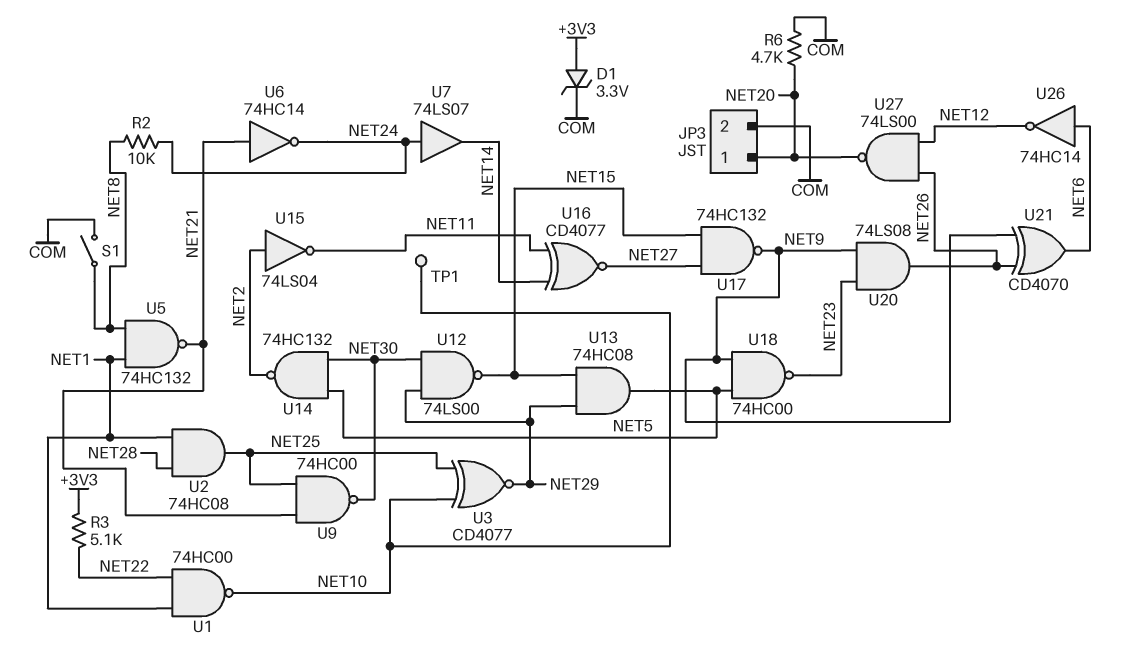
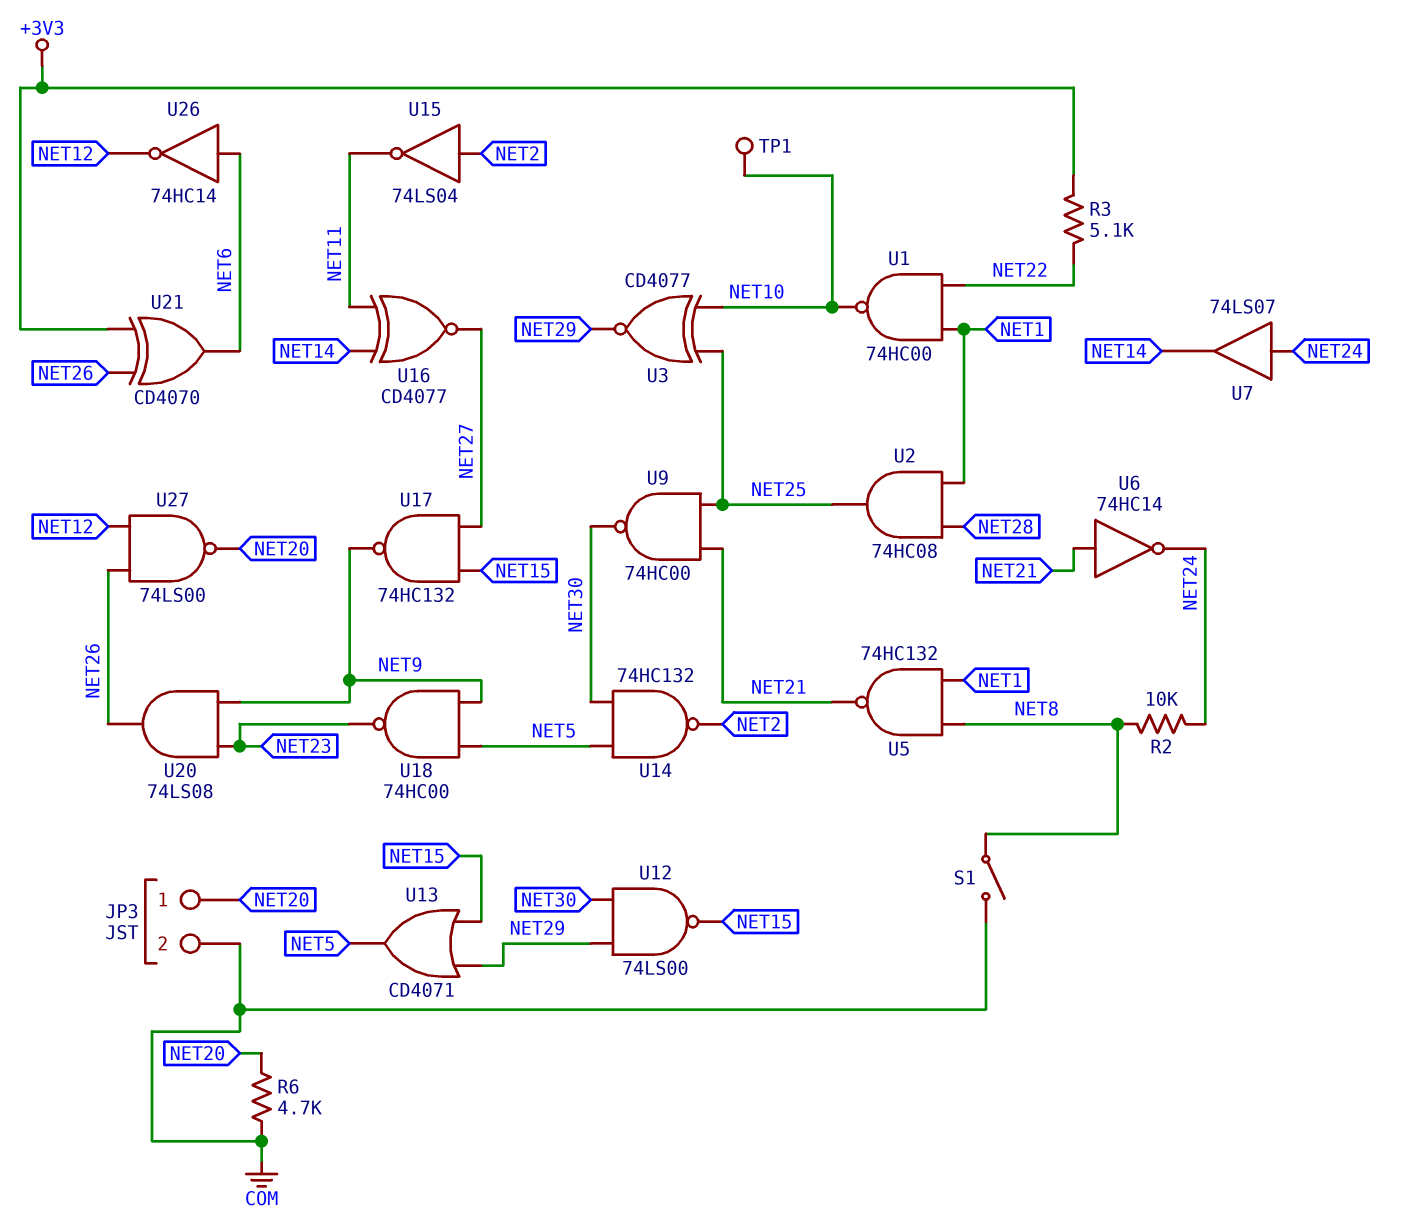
D1: zener 3.3V (A +3V3, K COM) -> none
U13: AND 74HC08 (in NET15, in NET29, out NET5) -> OR CD4071 (in NET15, in NET29, out NET5)
U21: XOR CD4070 (in NET9, in NET26, out NET6) -> XOR CD4070 (in +3V3, in NET26, out NET6)

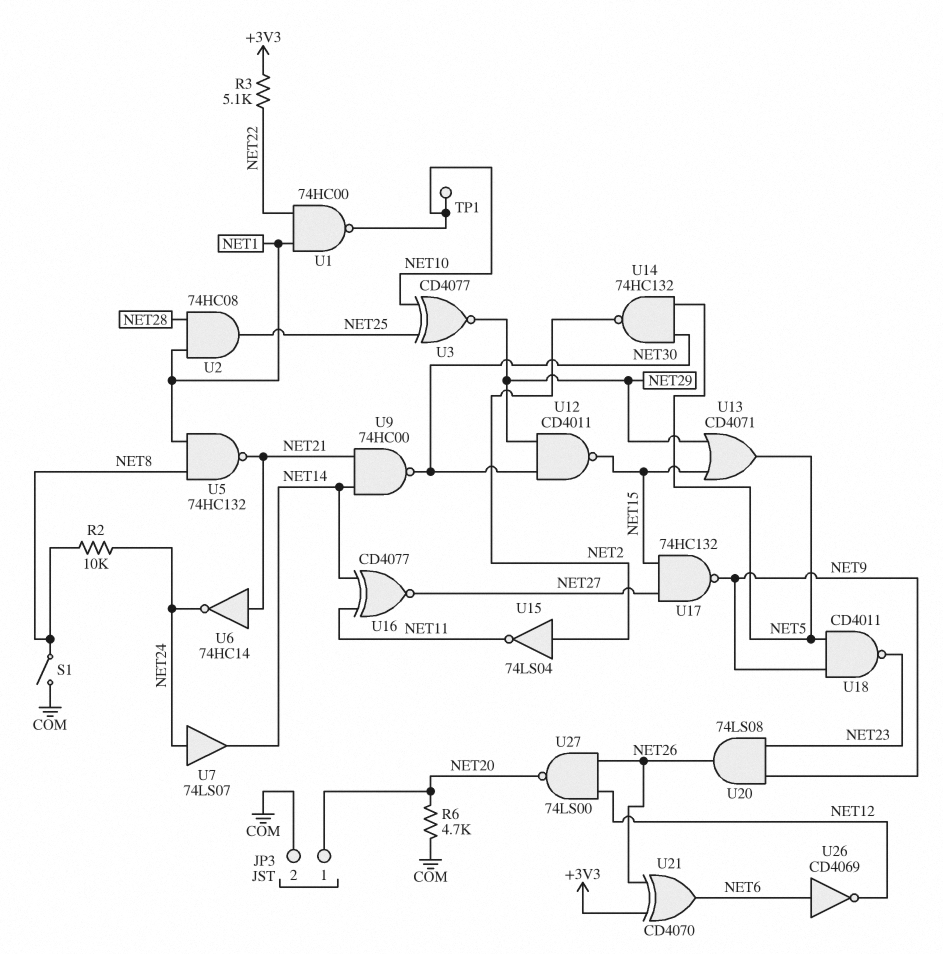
U9: NAND 74HC00 (in NET21, in NET25, out NET30) -> NAND 74HC00 (in NET14, in NET21, out NET30)
U12: NAND 74LS00 (in NET29, in NET30, out NET15) -> NAND CD4011 (in NET29, in NET30, out NET15)
U18: NAND 74HC00 (in NET5, in NET9, out NET23) -> NAND CD4011 (in NET5, in NET9, out NET23)
U26: NOT 74HC14 (in NET6, out NET12) -> NOT CD4069 (in NET6, out NET12)

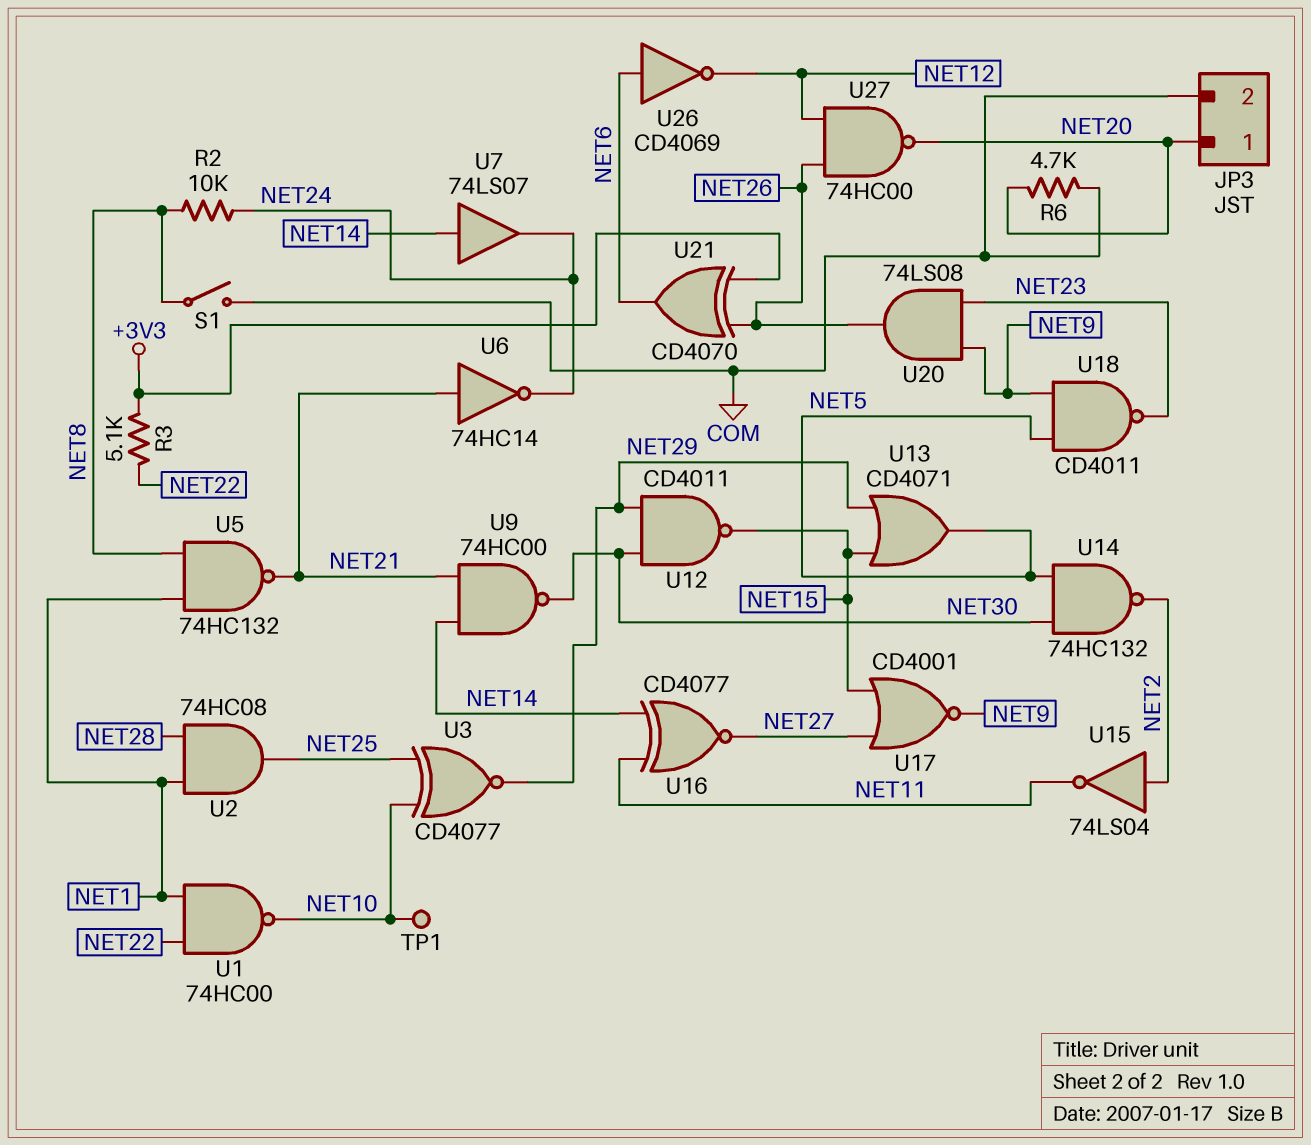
U7: buffer 74LS07 (in NET24, out NET14) -> buffer 74LS07 (in NET14, out NET24)
U17: NAND 74HC132 (in NET15, in NET27, out NET9) -> NOR CD4001 (in NET15, in NET27, out NET9)
U27: NAND 74LS00 (in NET12, in NET26, out NET20) -> NAND 74HC00 (in NET12, in NET26, out NET20)

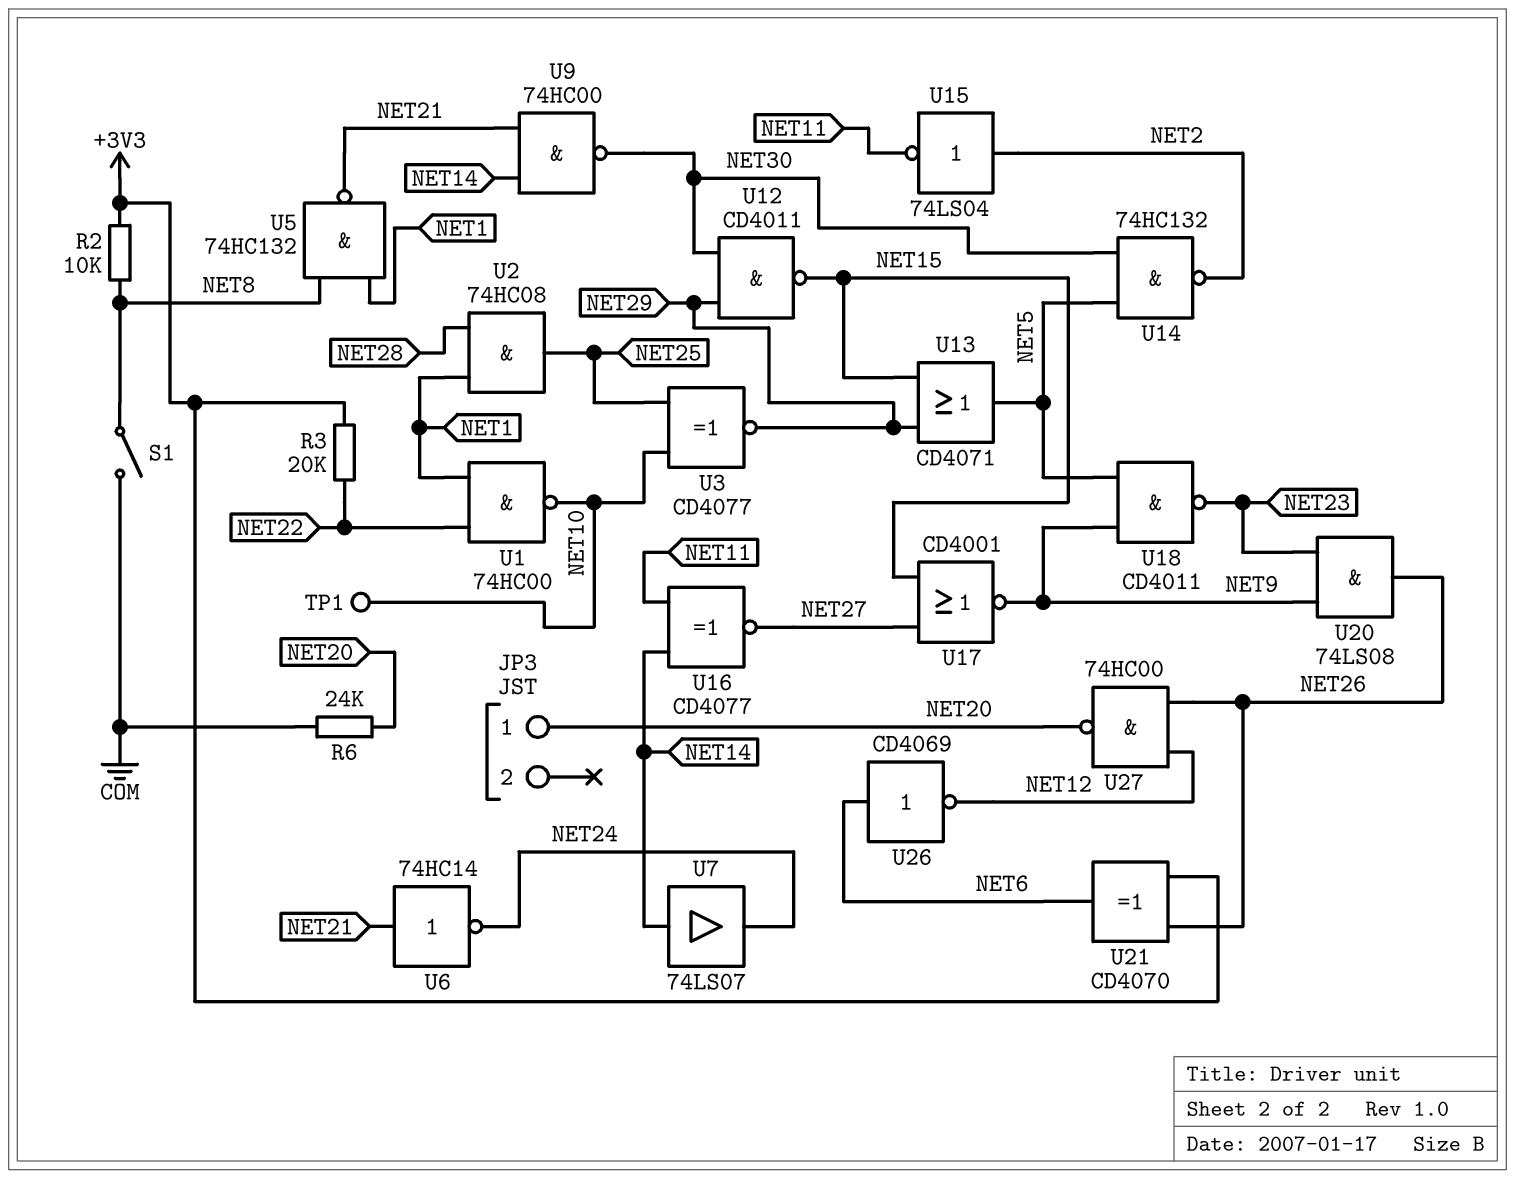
JP3 pin 2: COM -> none
R2: 10k (NET8, NET24) -> 10k (+3V3, NET8)
R3: 5.1k (+3V3, NET22) -> 20k (+3V3, NET22)
R6: 4.7k (COM, NET20) -> 24k (COM, NET20)

